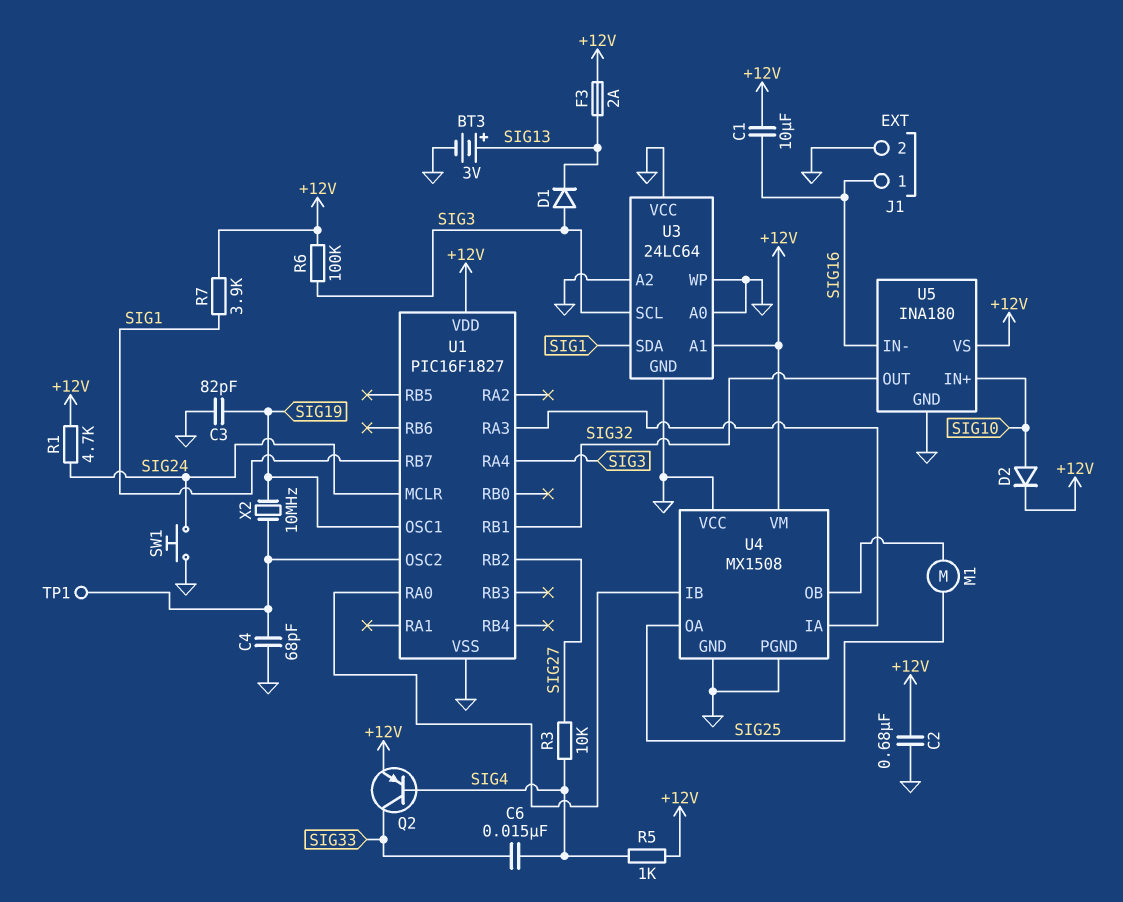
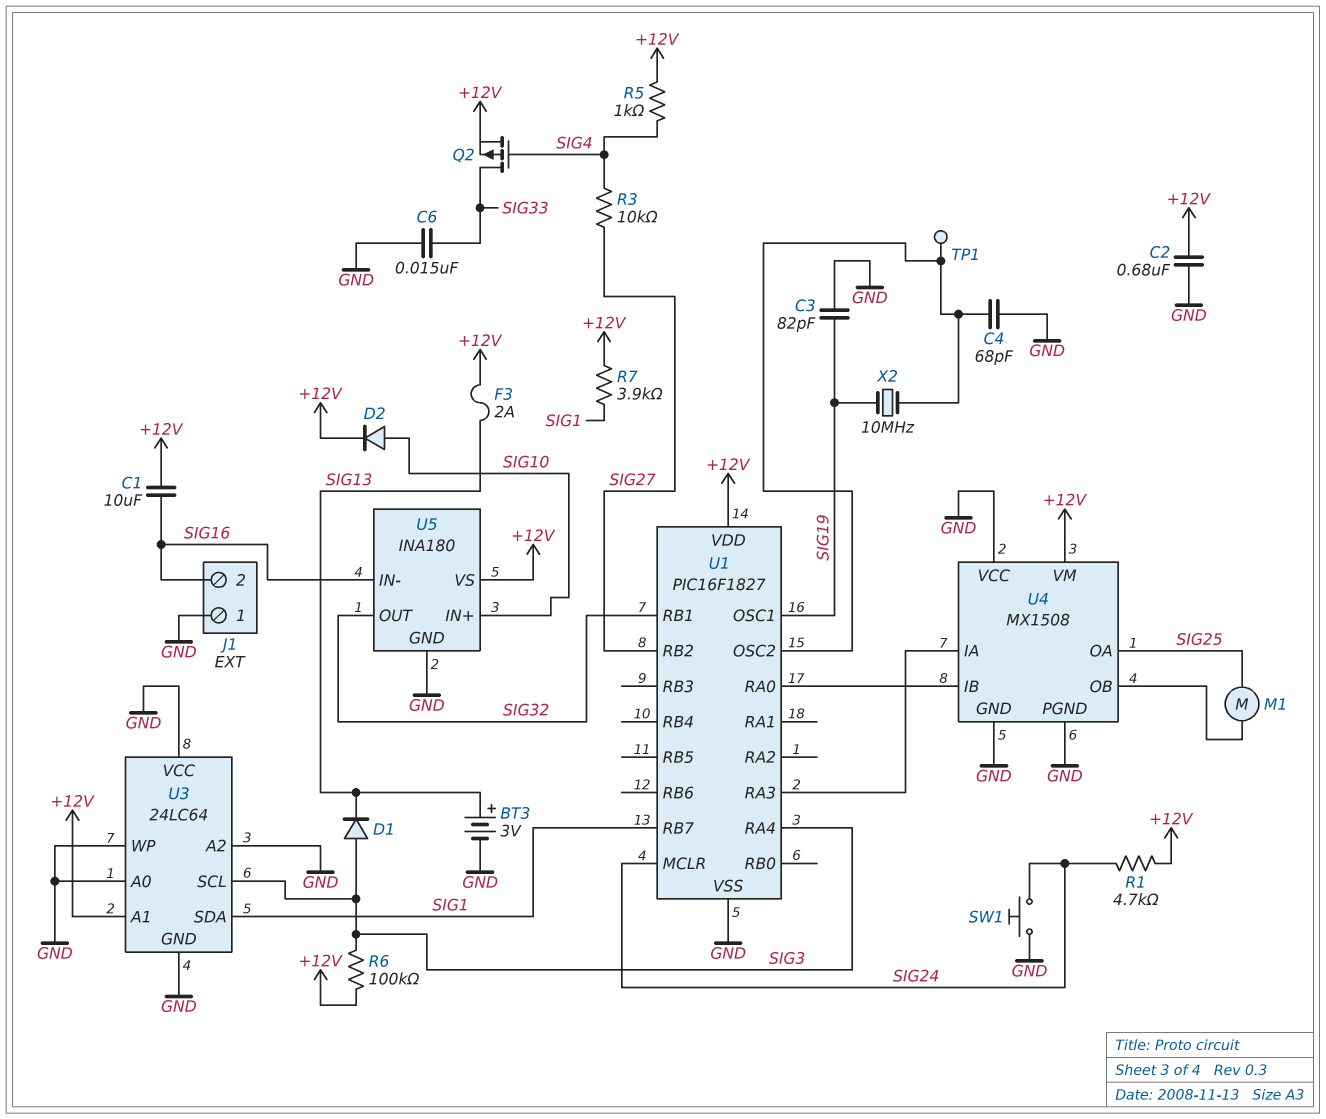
C6: 15nF (SIG4, SIG33) -> 15nF (GND, SIG33)
J1 pin 1: SIG16 -> GND
J1 pin 2: GND -> SIG16
Q2: PNP (B SIG4, C SIG33, E +12V) -> PMOS (G SIG4, D SIG33, S +12V)

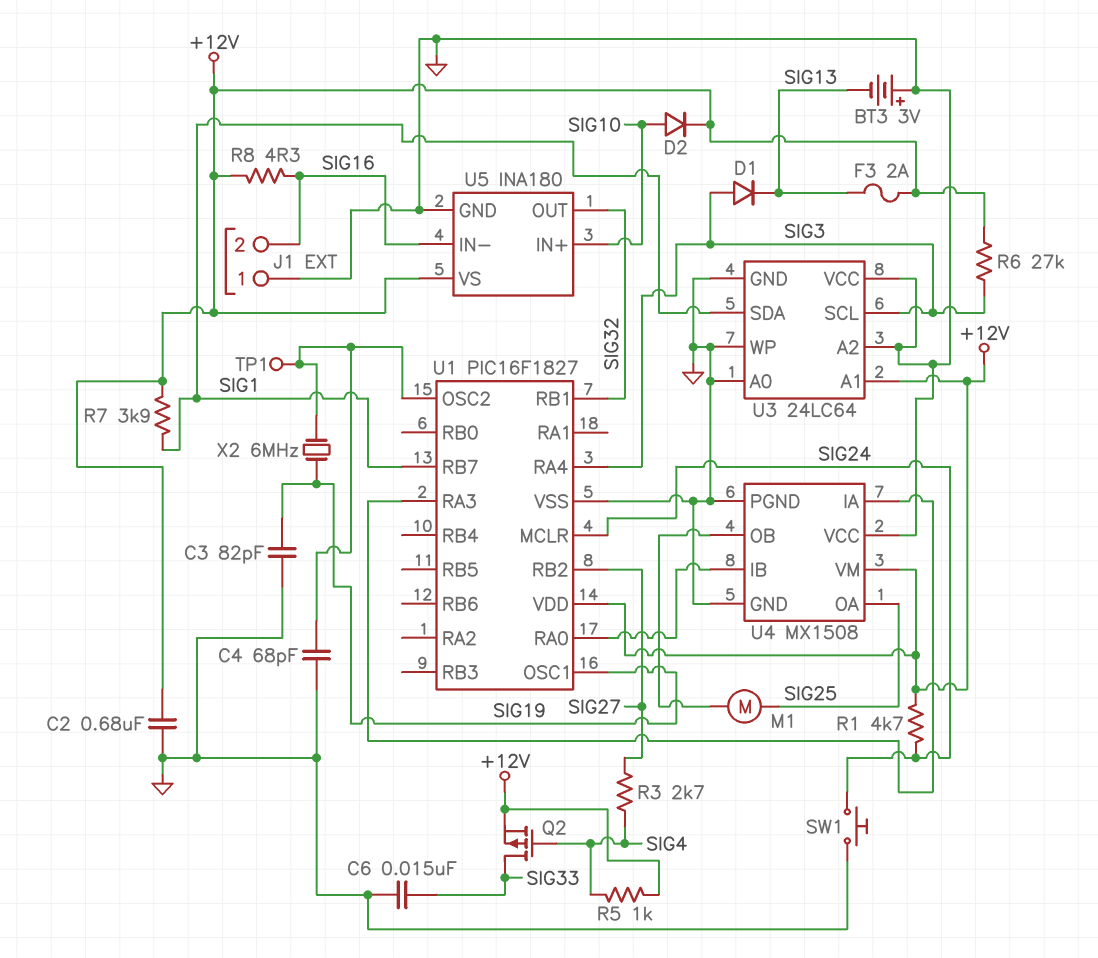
BT3: 3V (plus SIG13, minus GND) -> 3V (plus GND, minus SIG13)
C1: 10uF (+12V, SIG16) -> none
R3: 10k (SIG4, SIG27) -> 2.7k (SIG4, SIG27)
R6: 100k (+12V, SIG3) -> 27k (+12V, SIG3)
R8: none -> 4.3 (+12V, SIG16)
X2: 10MHz (SIG19, U1/OSC2) -> 6MHz (SIG19, U1/OSC2)

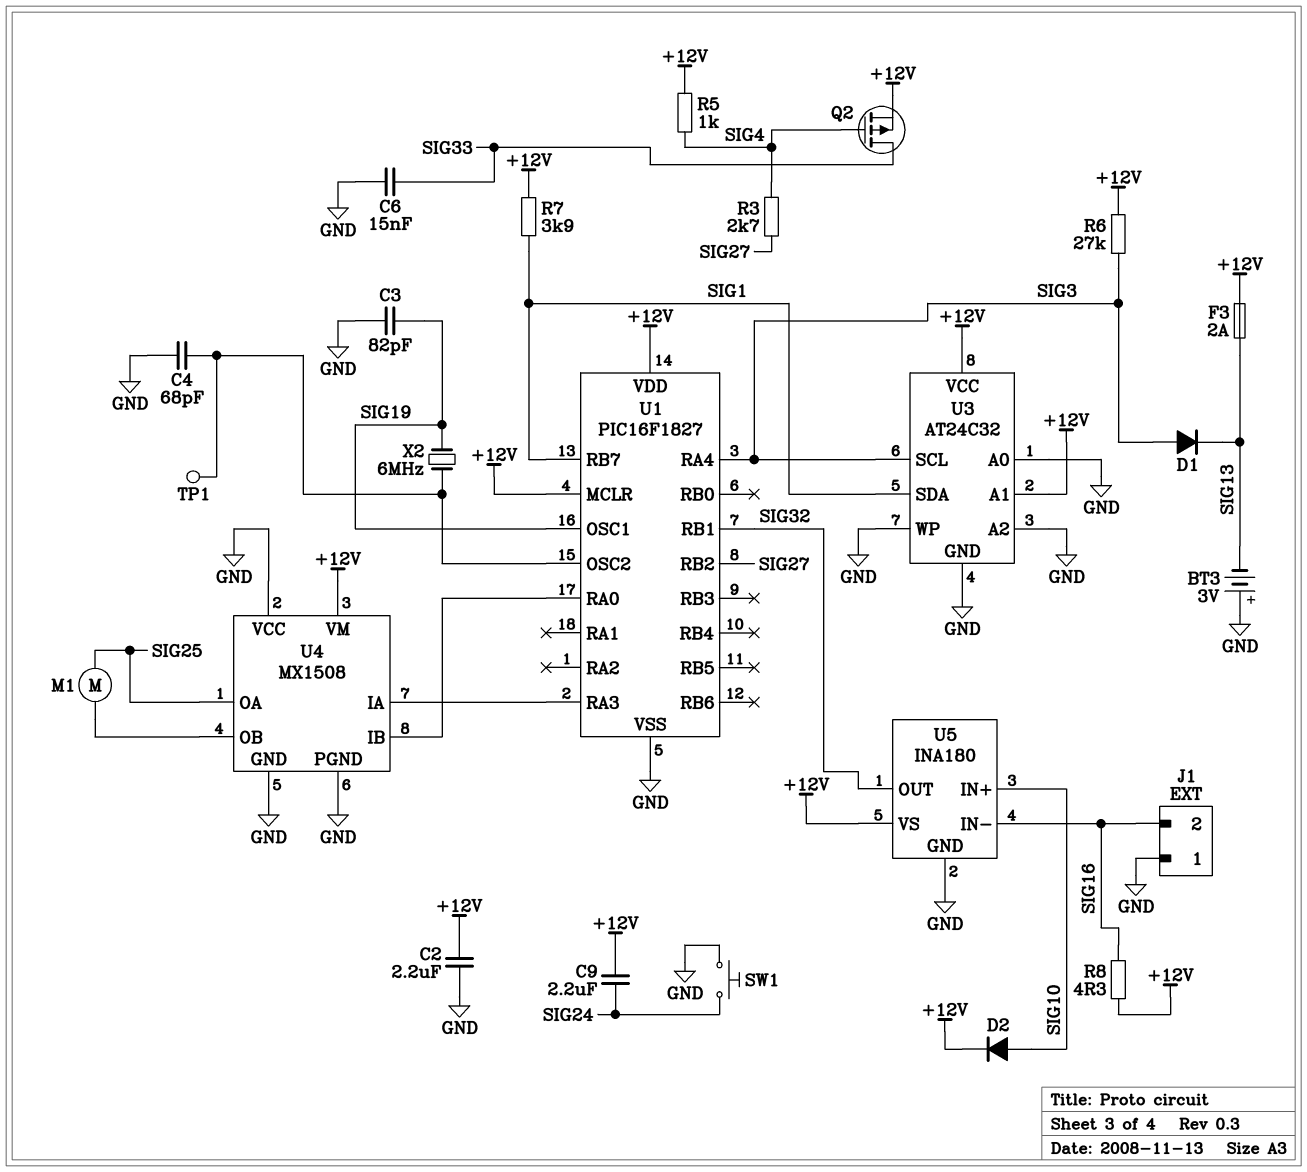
C2: 680nF (+12V, GND) -> 2.2uF (+12V, GND)
C9: none -> 2.2uF (+12V, SIG24)
R1: 4.7k (+12V, SIG24) -> none
U1 pin MCLR: SIG24 -> +12V
U3: 24LC64 -> AT24C32
U3 pin VCC: GND -> +12V

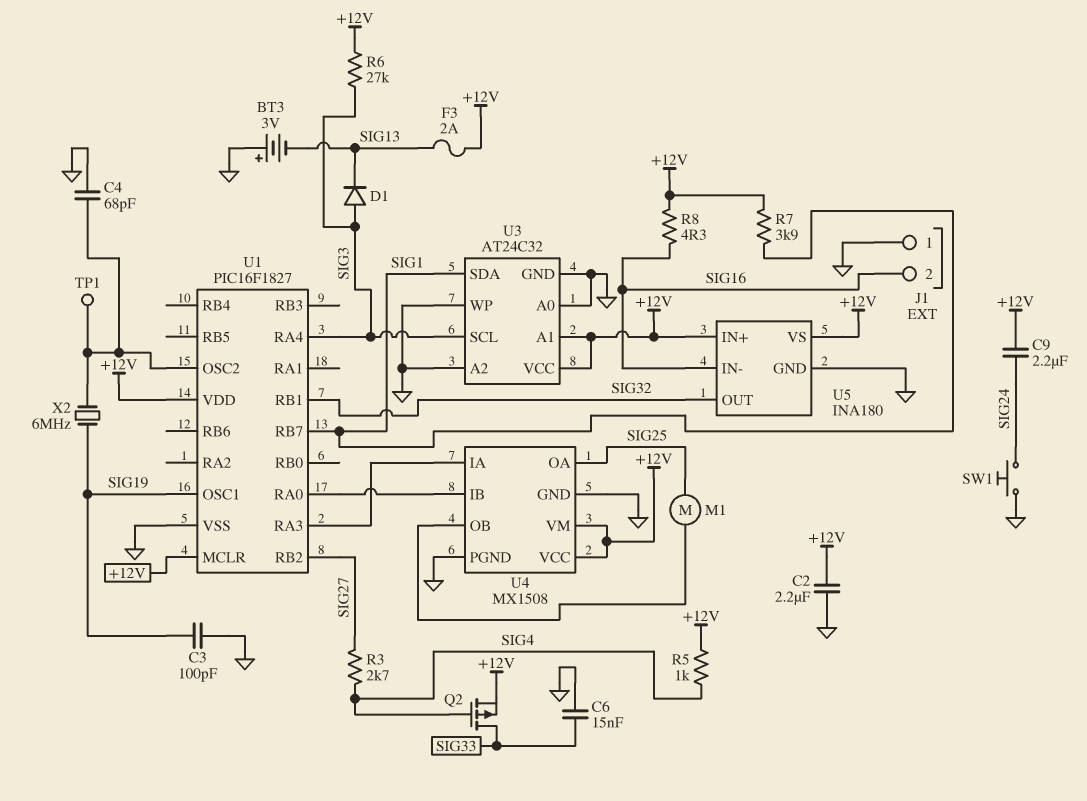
C3: 82pF (GND, SIG19) -> 100pF (GND, SIG19)
D2: diode (A SIG10, K +12V) -> none
U4 pin VCC: GND -> +12V
U5 pin IN+: SIG10 -> +12V

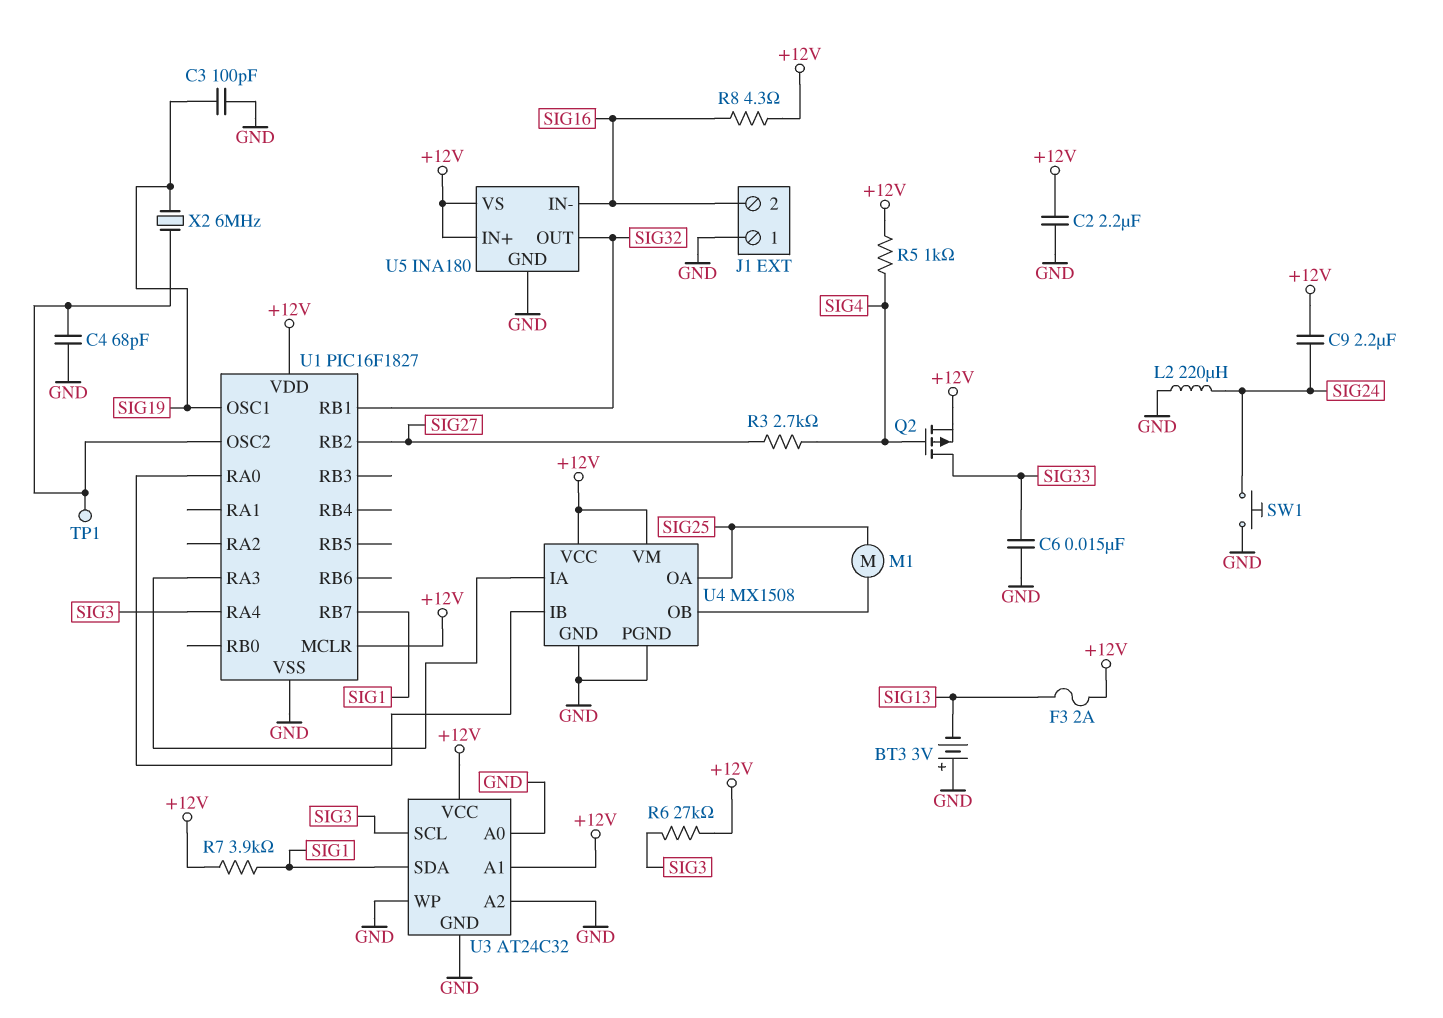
D1: diode (A SIG3, K SIG13) -> none
L2: none -> 220uH (GND, SIG24)

